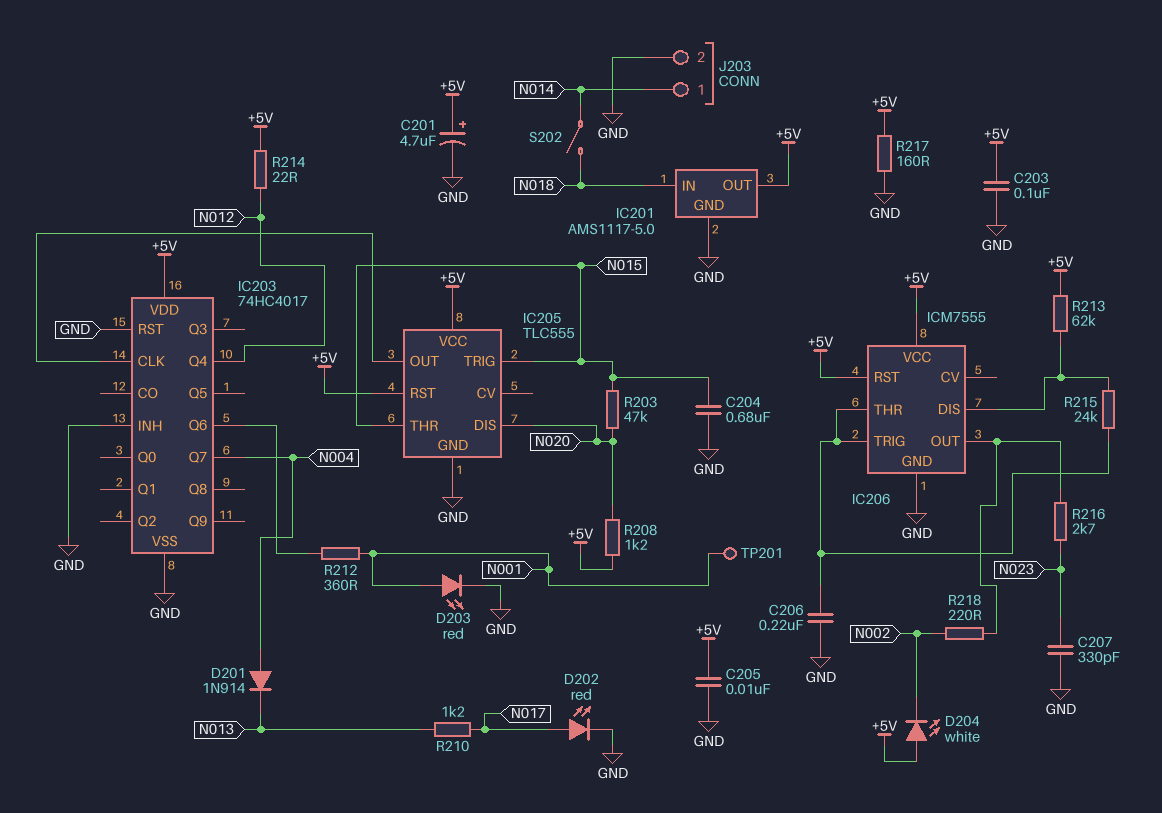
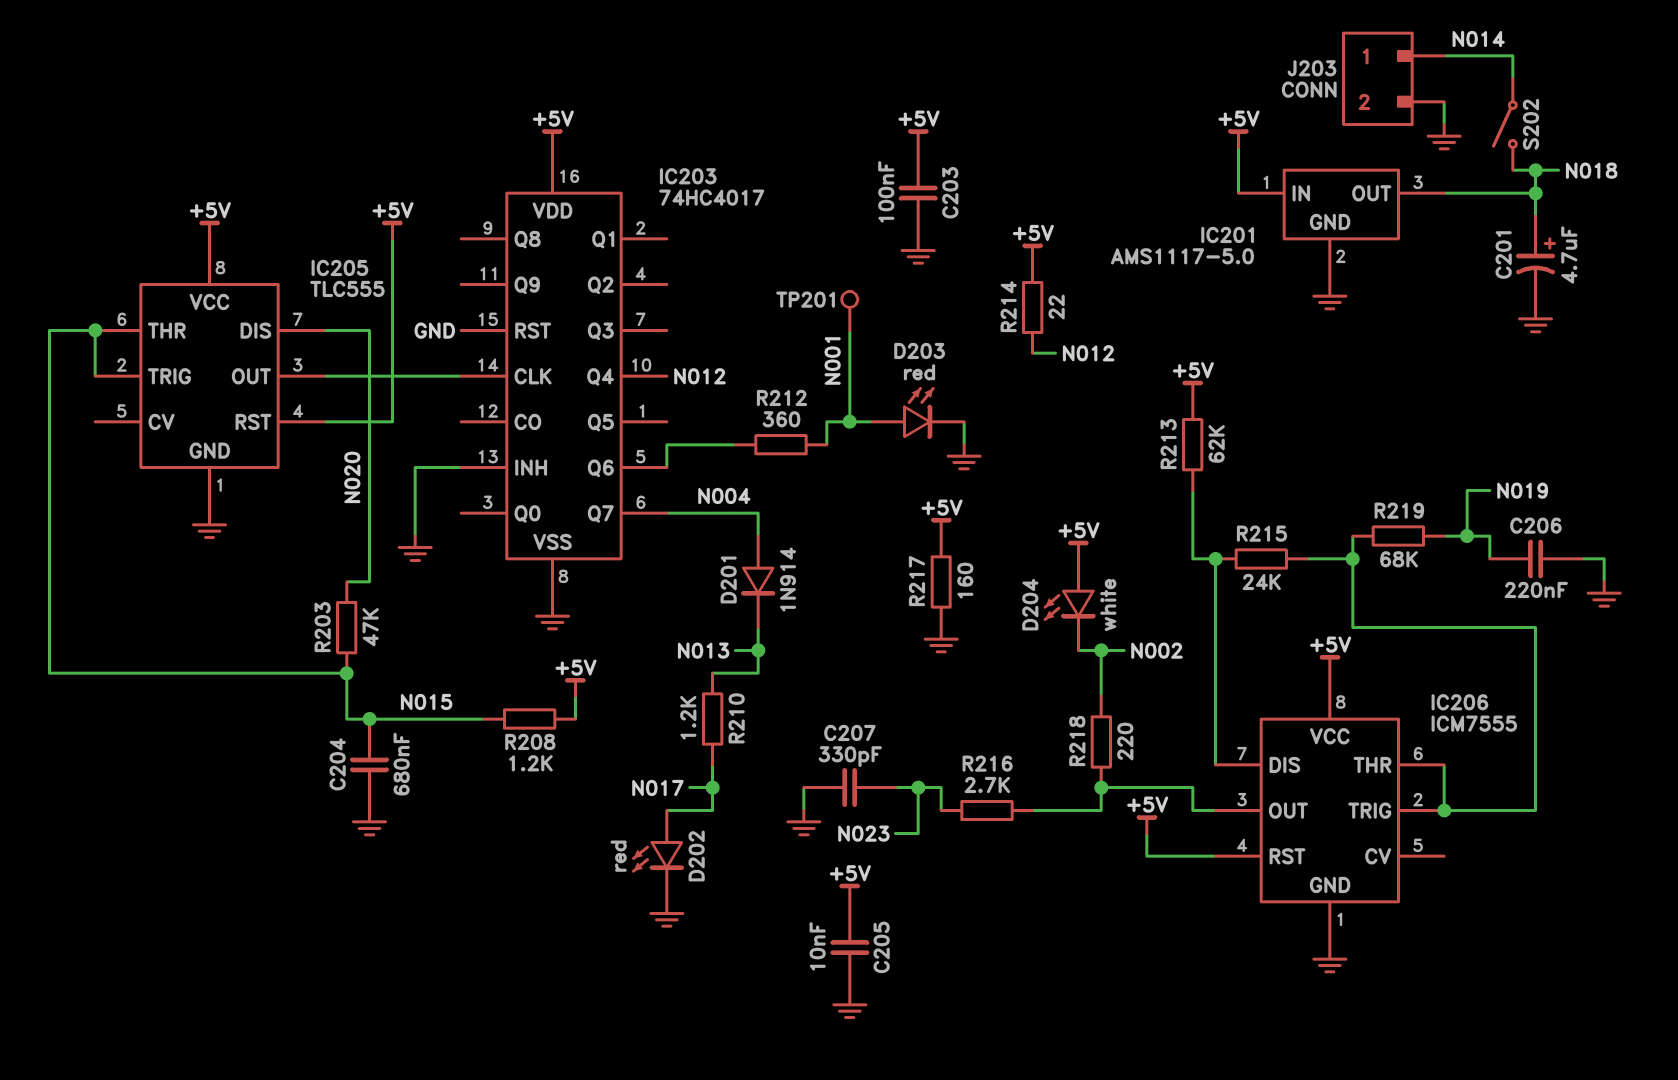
C201: 4.7uF (plus +5V, minus GND) -> 4.7uF (plus N018, minus GND)
C206: 220nF (GND, IC206/THR) -> 220nF (GND, N019)
IC201 pin IN: N018 -> +5V
IC201 pin OUT: +5V -> N018
R208: 1.2k (+5V, N020) -> 1.2k (+5V, N015)
R219: none -> 68k (IC206/THR, N019)

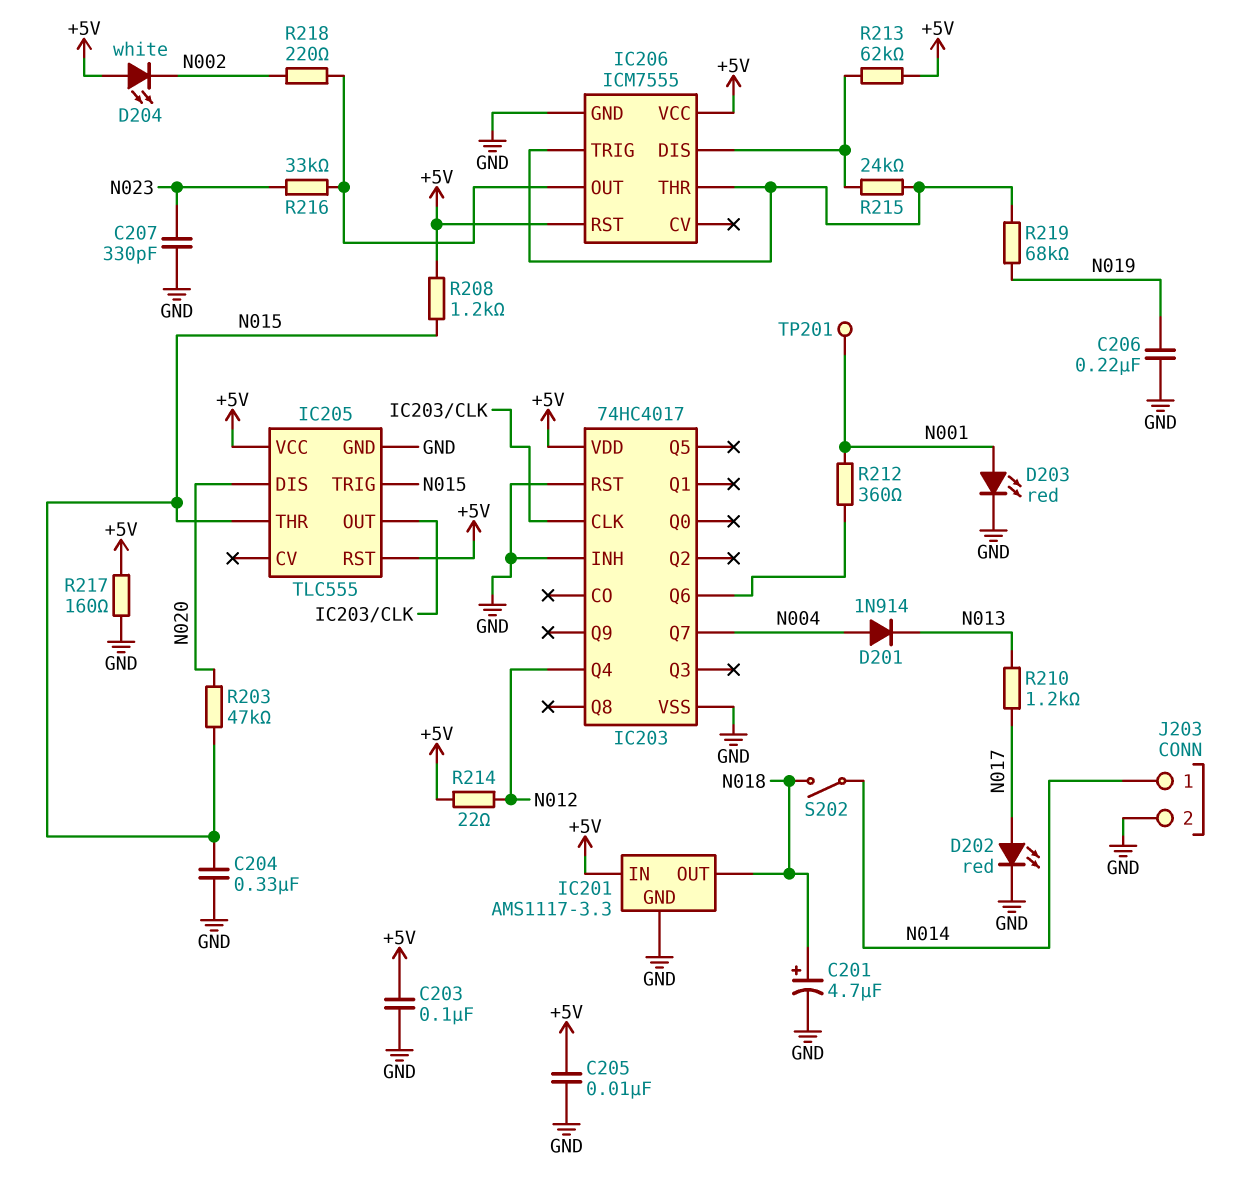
C204: 680nF (GND, N015) -> 330nF (GND, N015)
IC201: AMS1117-5.0 -> AMS1117-3.3
R216: 2.7k (IC206/OUT, N023) -> 33k (IC206/OUT, N023)

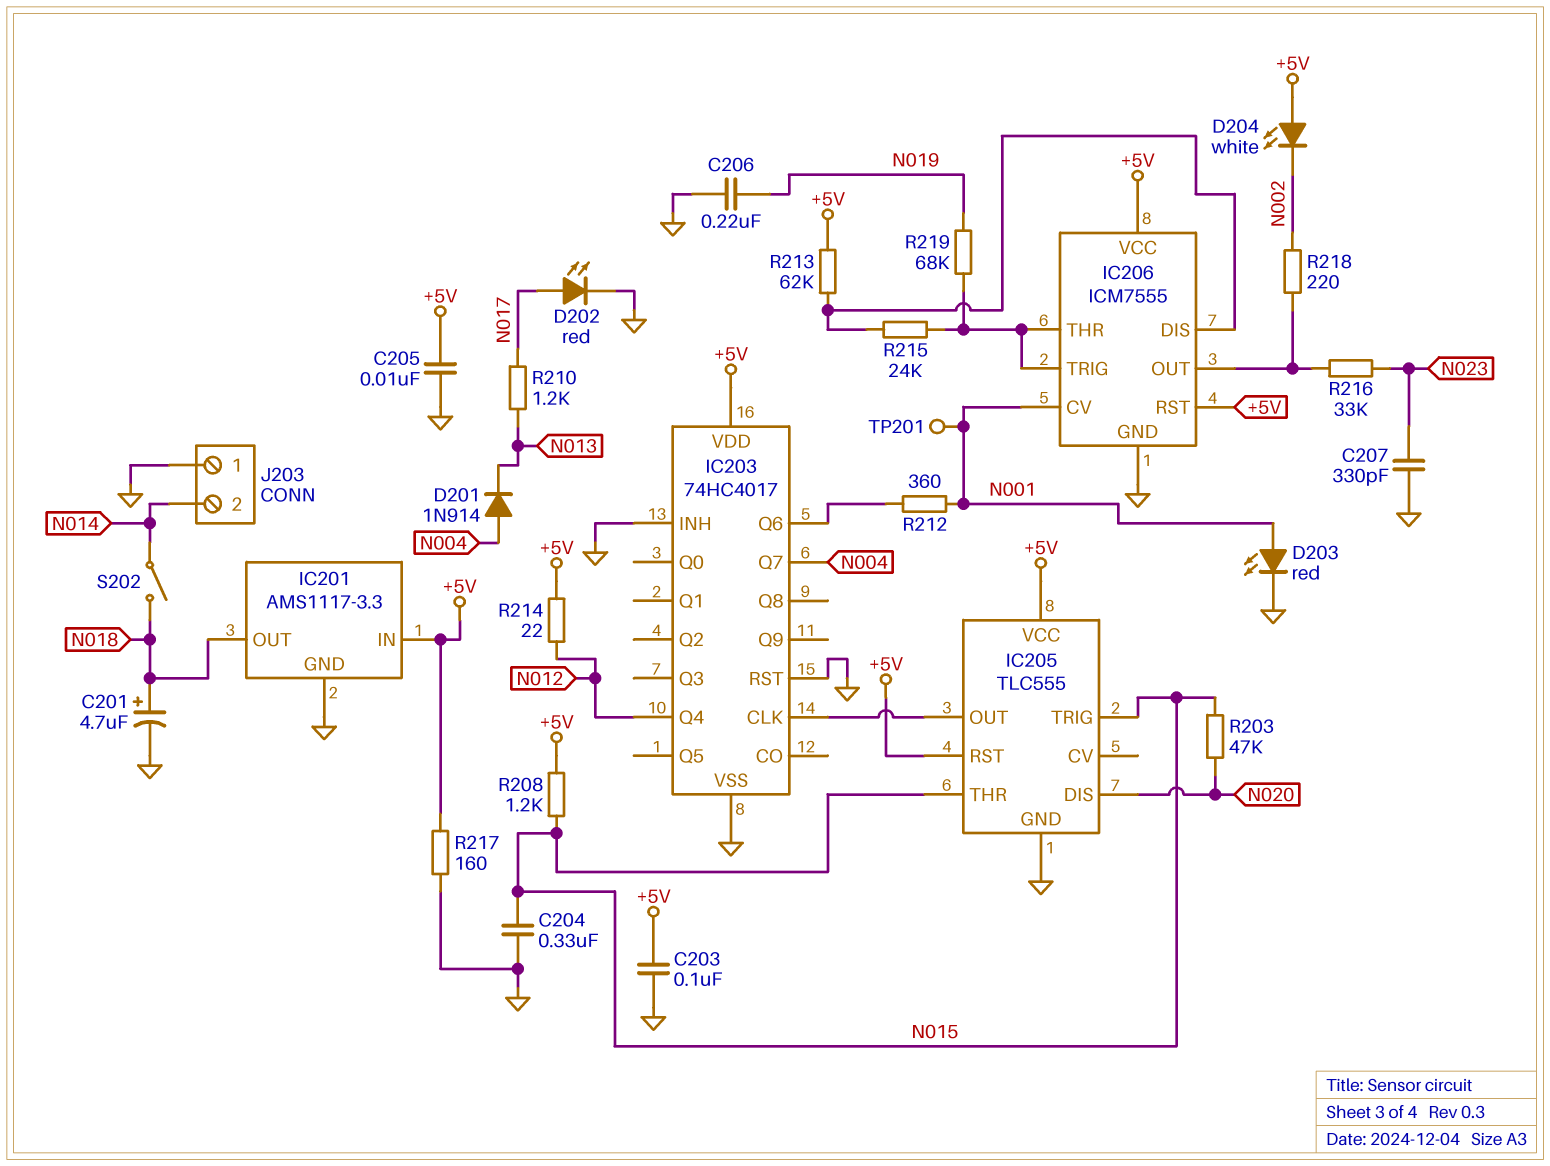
IC206 pin CV: none -> N001
J203 pin 1: N014 -> GND
J203 pin 2: GND -> N014

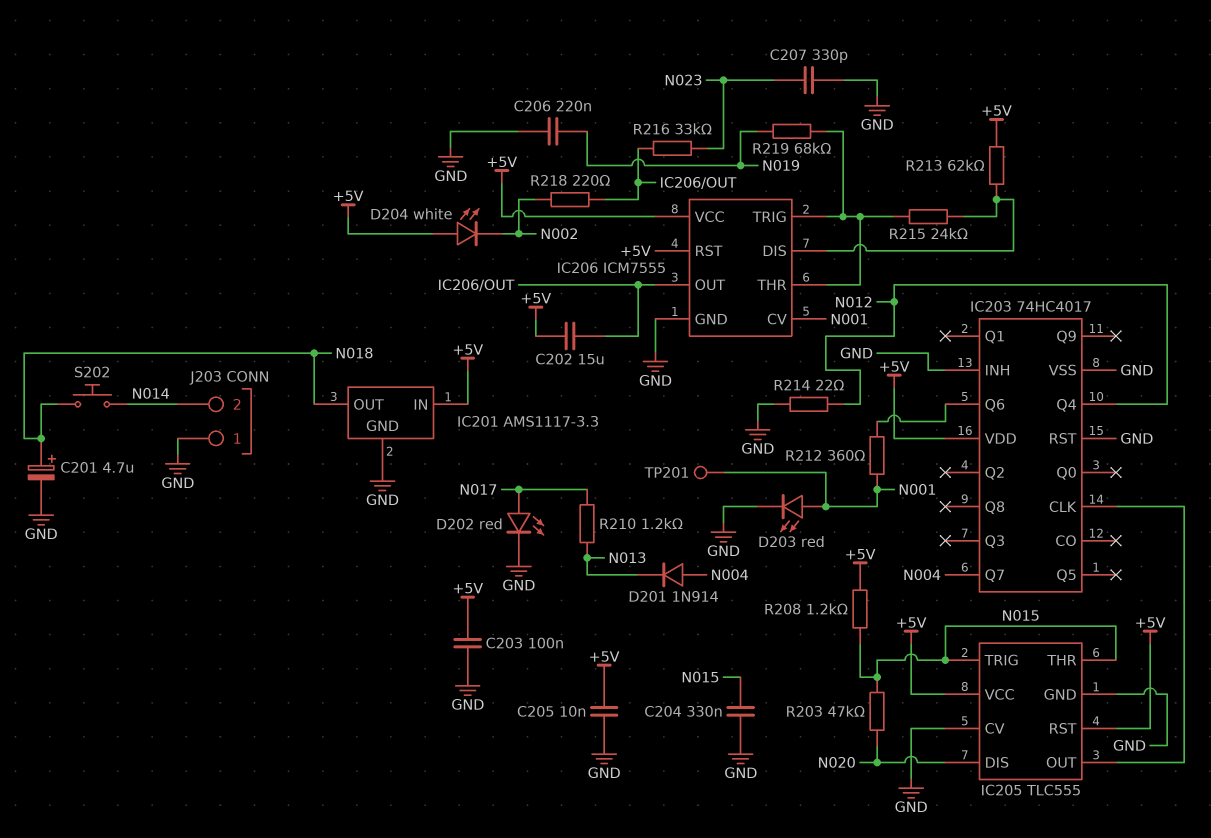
C202: none -> 15uF (+5V, IC206/OUT)
IC205 pin CV: none -> GND
R214: 22 (+5V, N012) -> 22 (GND, N012)
R217: 160 (+5V, GND) -> none
S202: switch (N014, N018) -> button (N014, N018)

